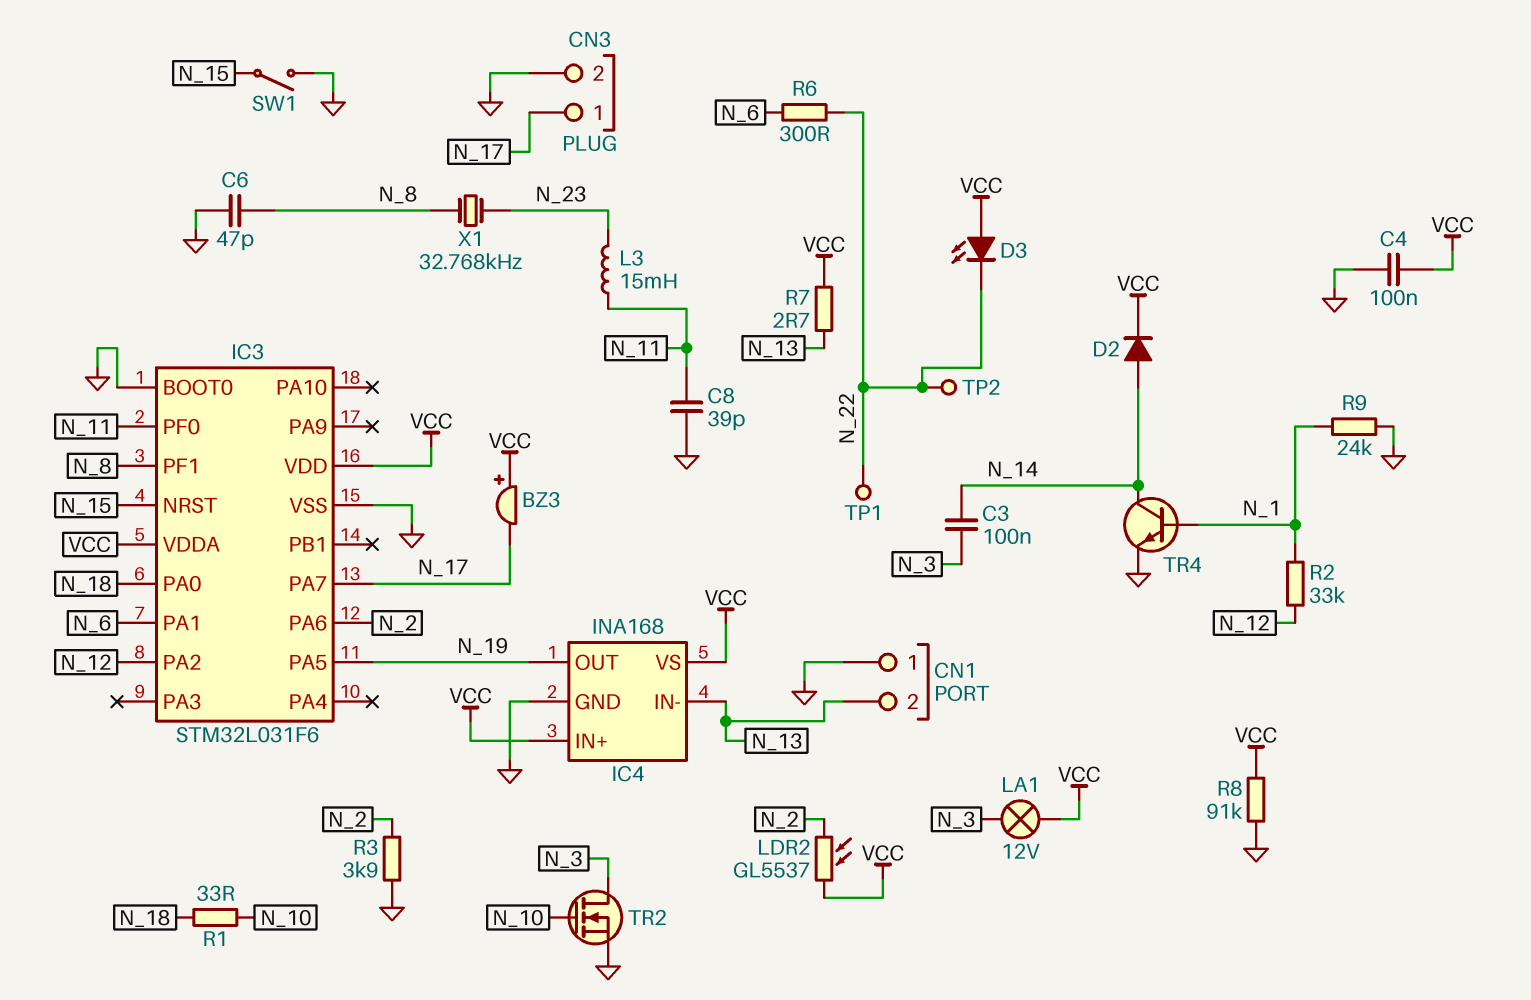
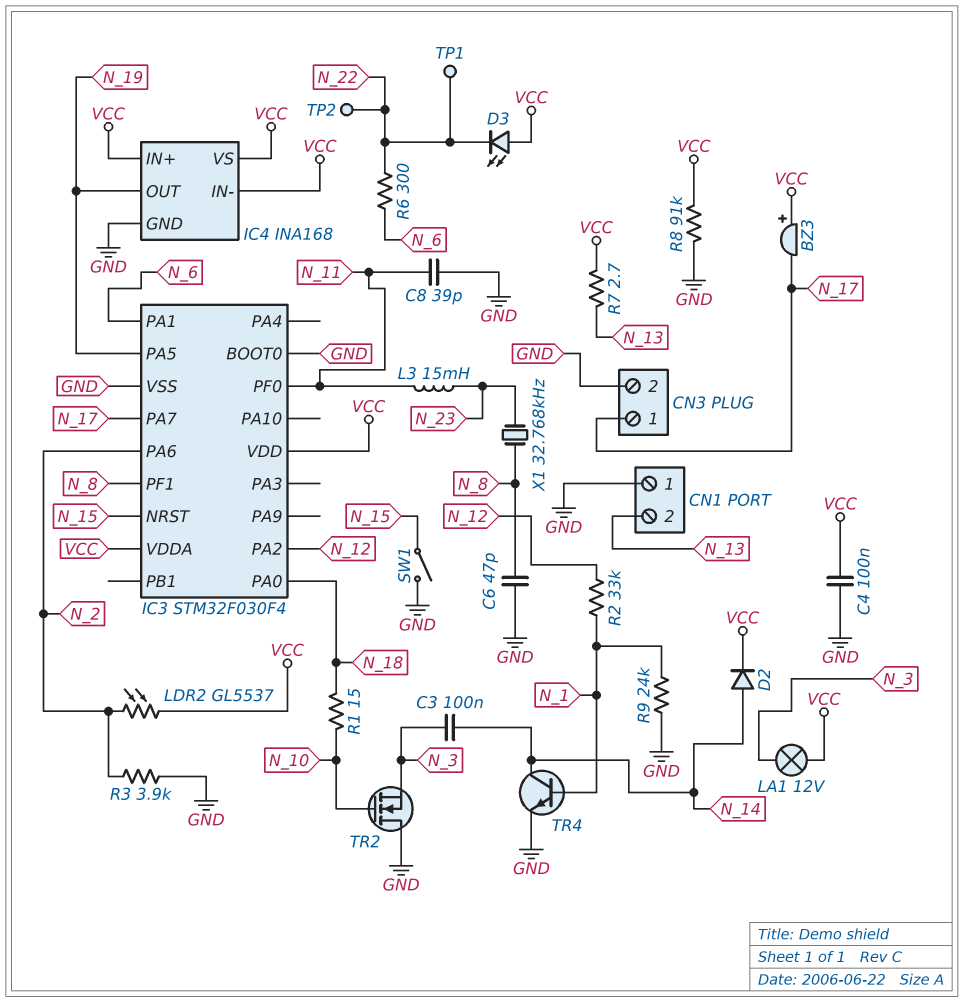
IC3: STM32L031F6 -> STM32F030F4
IC4 pin IN-: N_13 -> VCC
R1: 33 (N_10, N_18) -> 15 (N_10, N_18)
TR2: NMOS (G N_10, D N_3, S GND) -> NMOS (G N_10, D GND, S N_3)

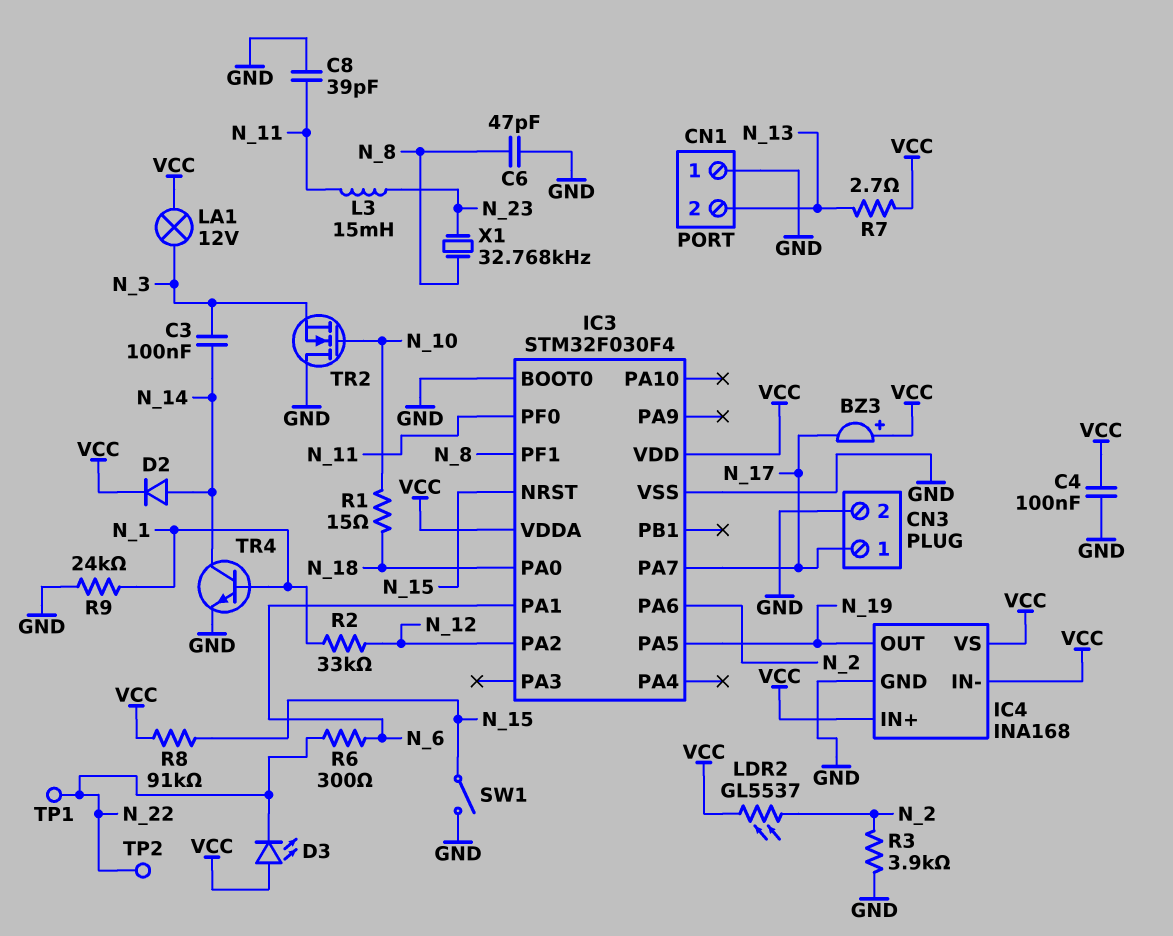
R8: 91k (GND, VCC) -> 91k (N_15, VCC)

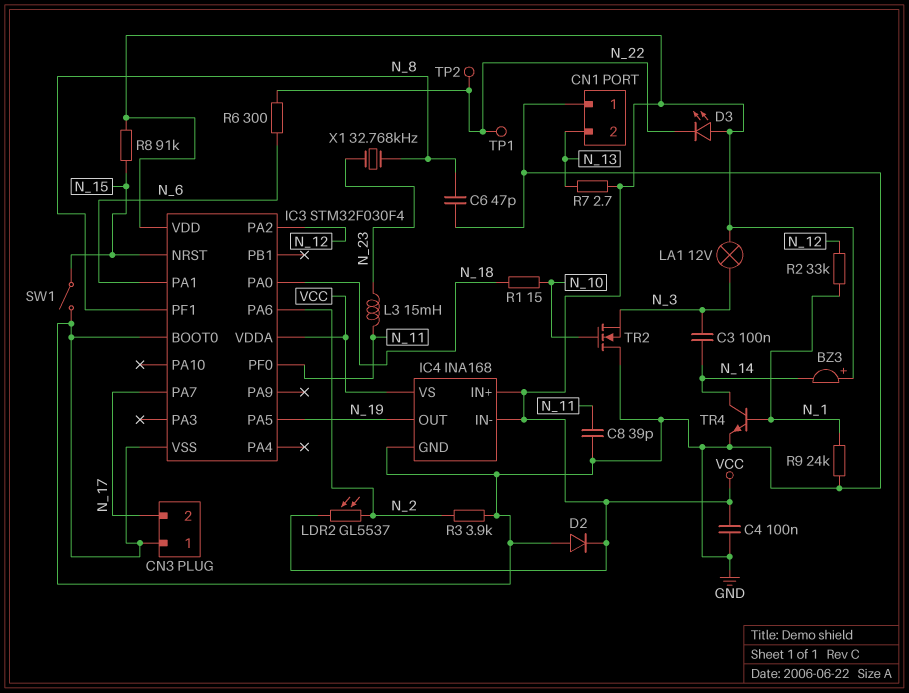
BZ3: buzzer (plus VCC, minus N_17) -> buzzer (plus VCC, minus N_14)
CN3 pin 1: N_17 -> GND
CN3 pin 2: GND -> N_17
D2: diode (A N_14, K VCC) -> diode (A GND, K VCC)

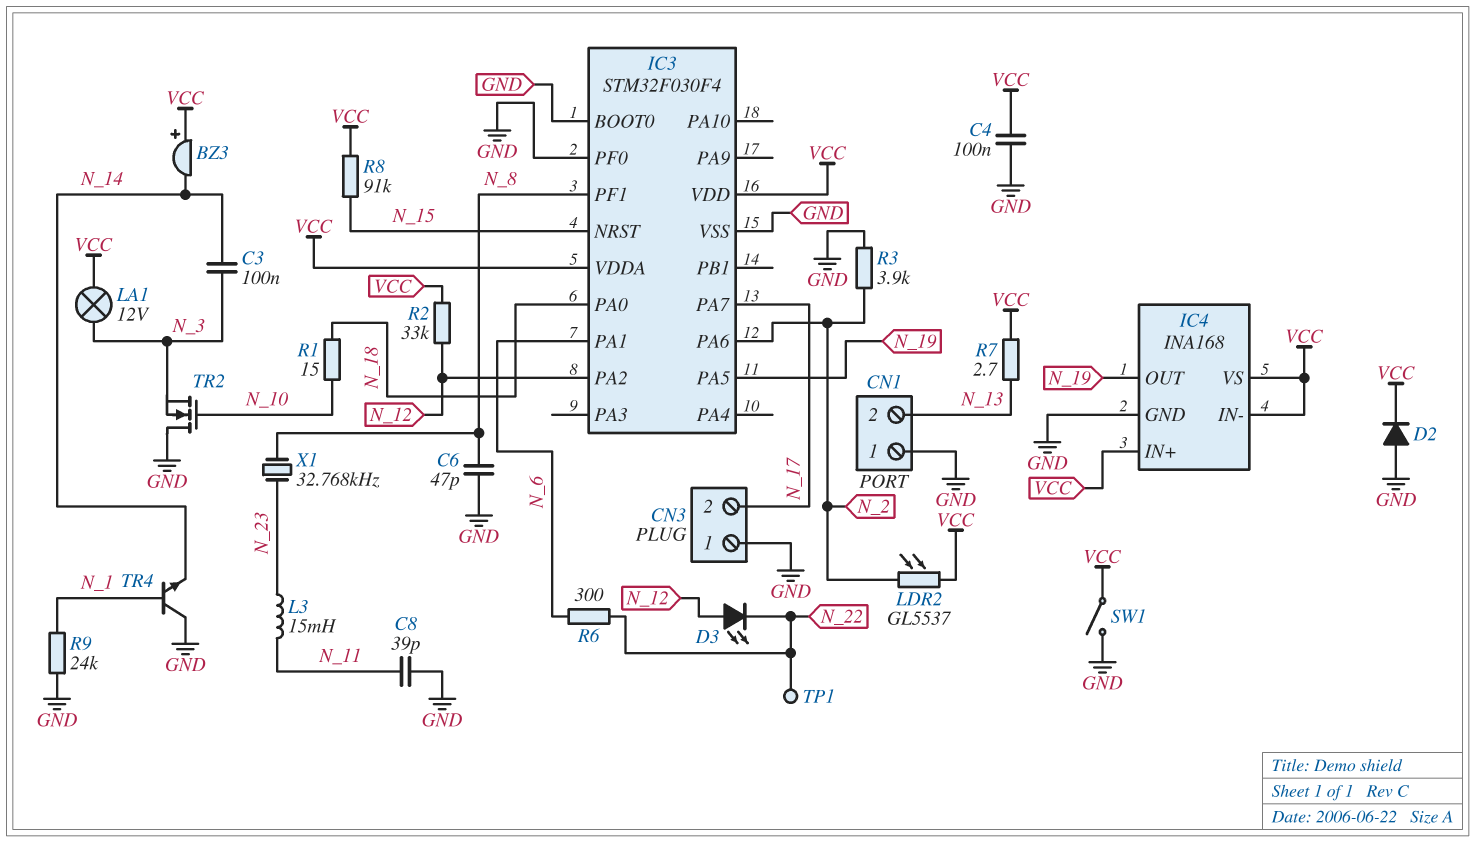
D3: LED (A VCC, K N_22) -> LED (A N_12, K N_22)
IC3 pin PF0: N_11 -> GND
R2: 33k (N_1, N_12) -> 33k (N_12, VCC)
SW1: switch (GND, N_15) -> switch (GND, VCC)
TP2: test point (N_22) -> none
TR4: NPN (B N_1, C N_14, E GND) -> NPN (B N_1, C GND, E N_14)

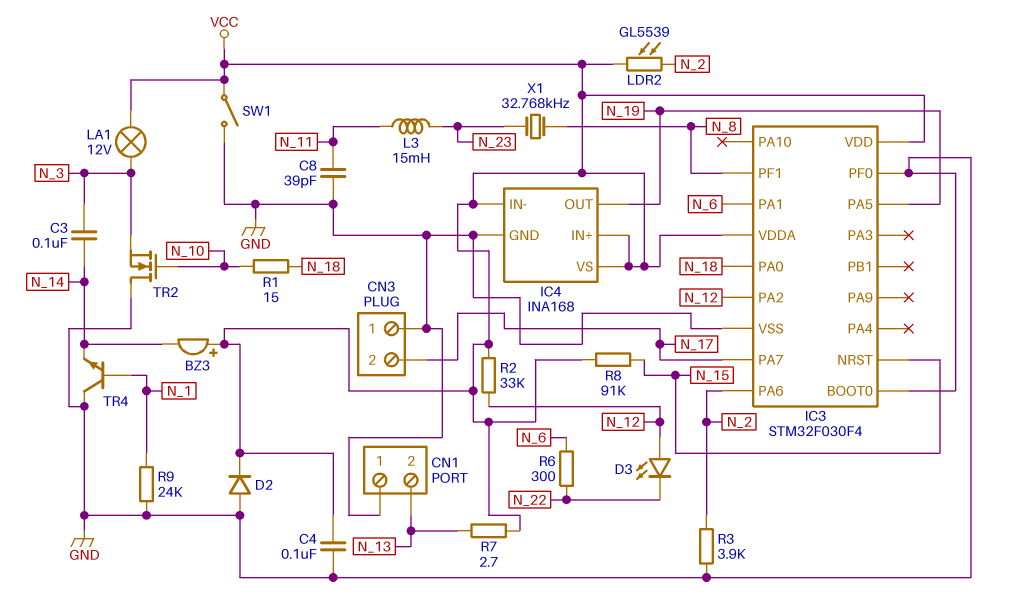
C6: 47pF (GND, N_8) -> none
LDR2: GL5537 (N_2, VCC) -> GL5539 (N_2, VCC)
TP1: test point (N_22) -> none

